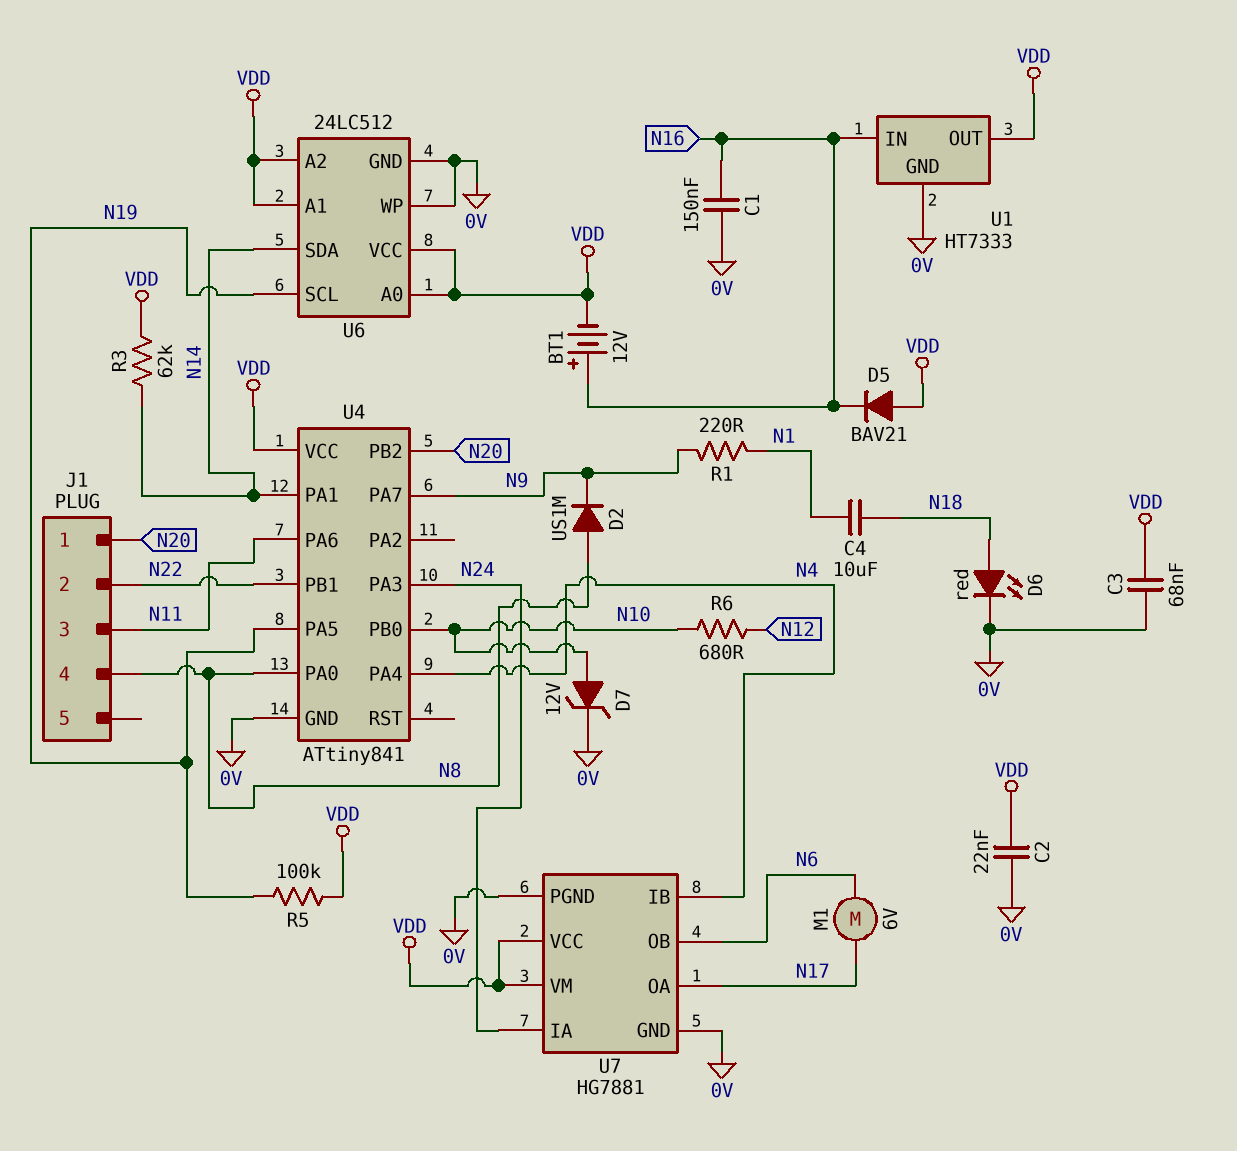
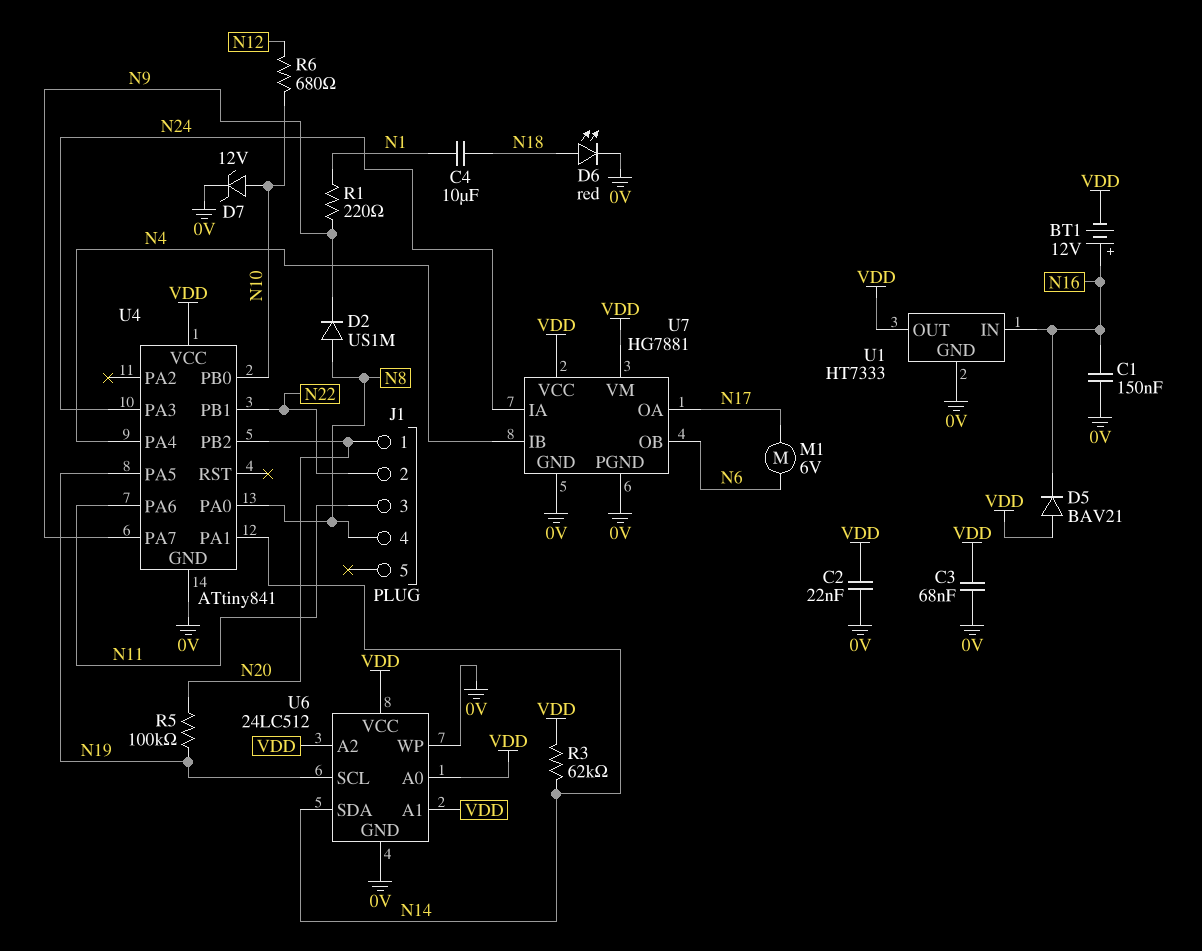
R5: 100k (N19, VDD) -> 100k (N19, N20)

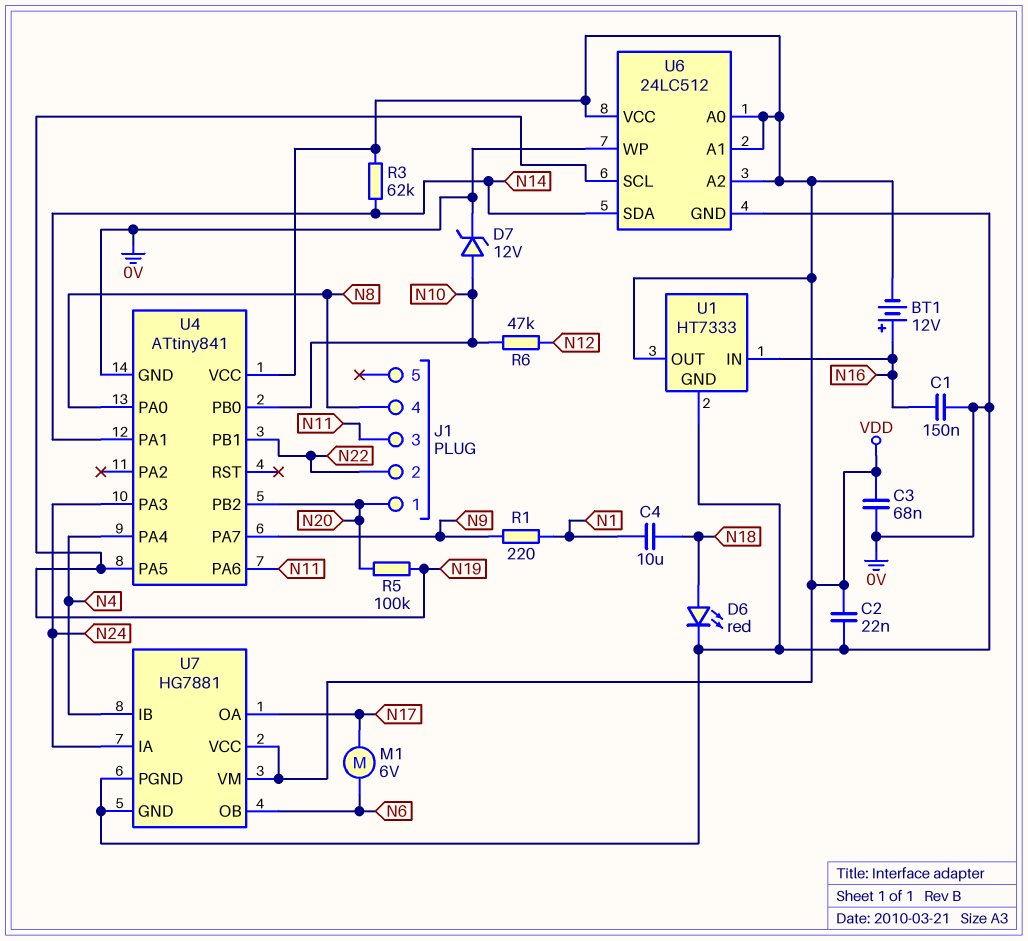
D2: diode US1M (A N8, K N9) -> none
D5: diode BAV21 (A VDD, K N16) -> none
R6: 680 (N10, N12) -> 47k (N10, N12)

